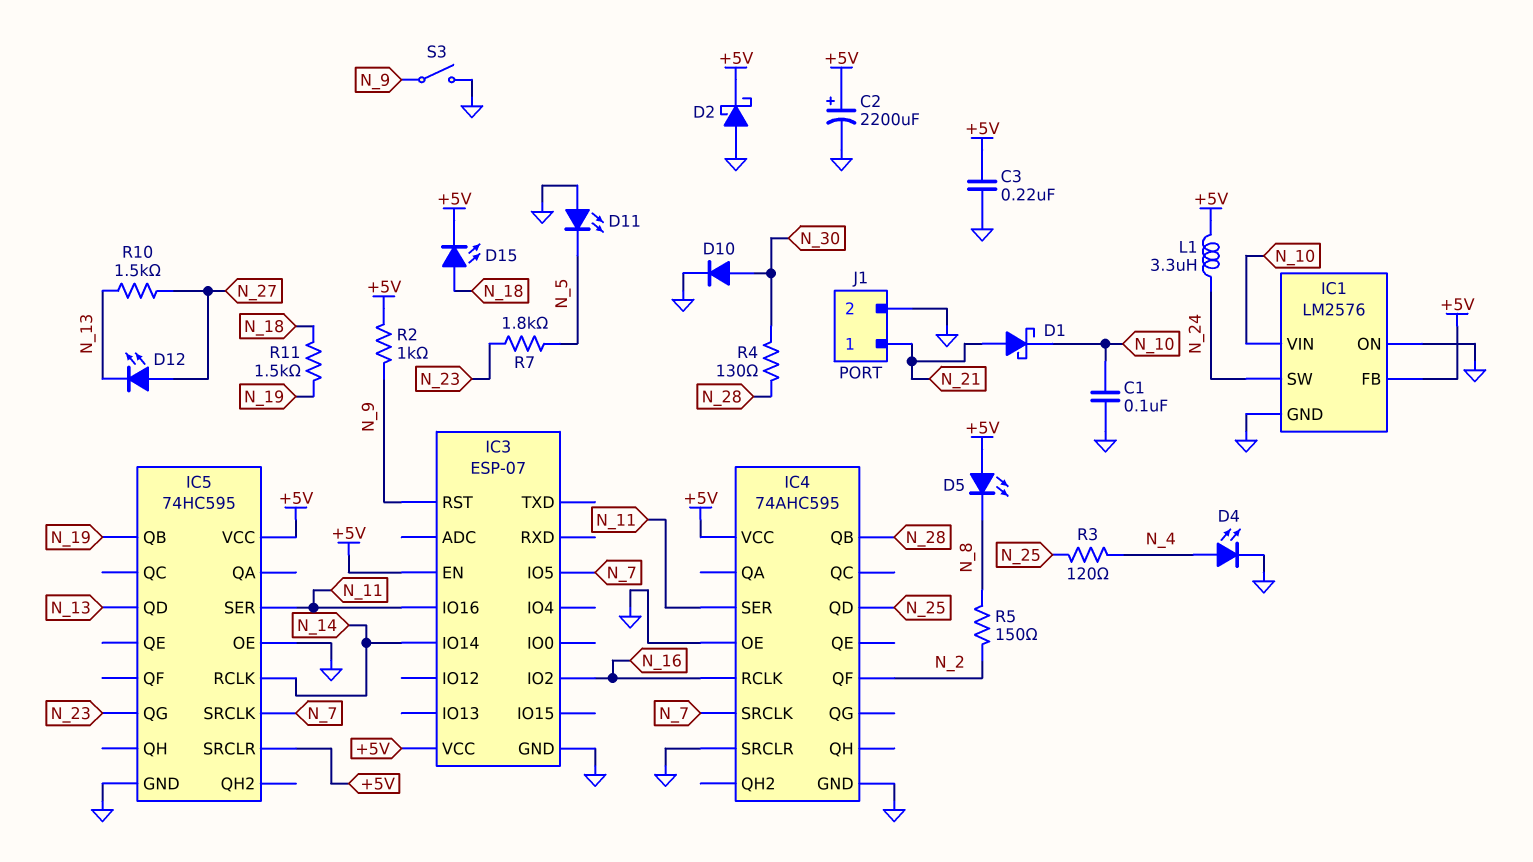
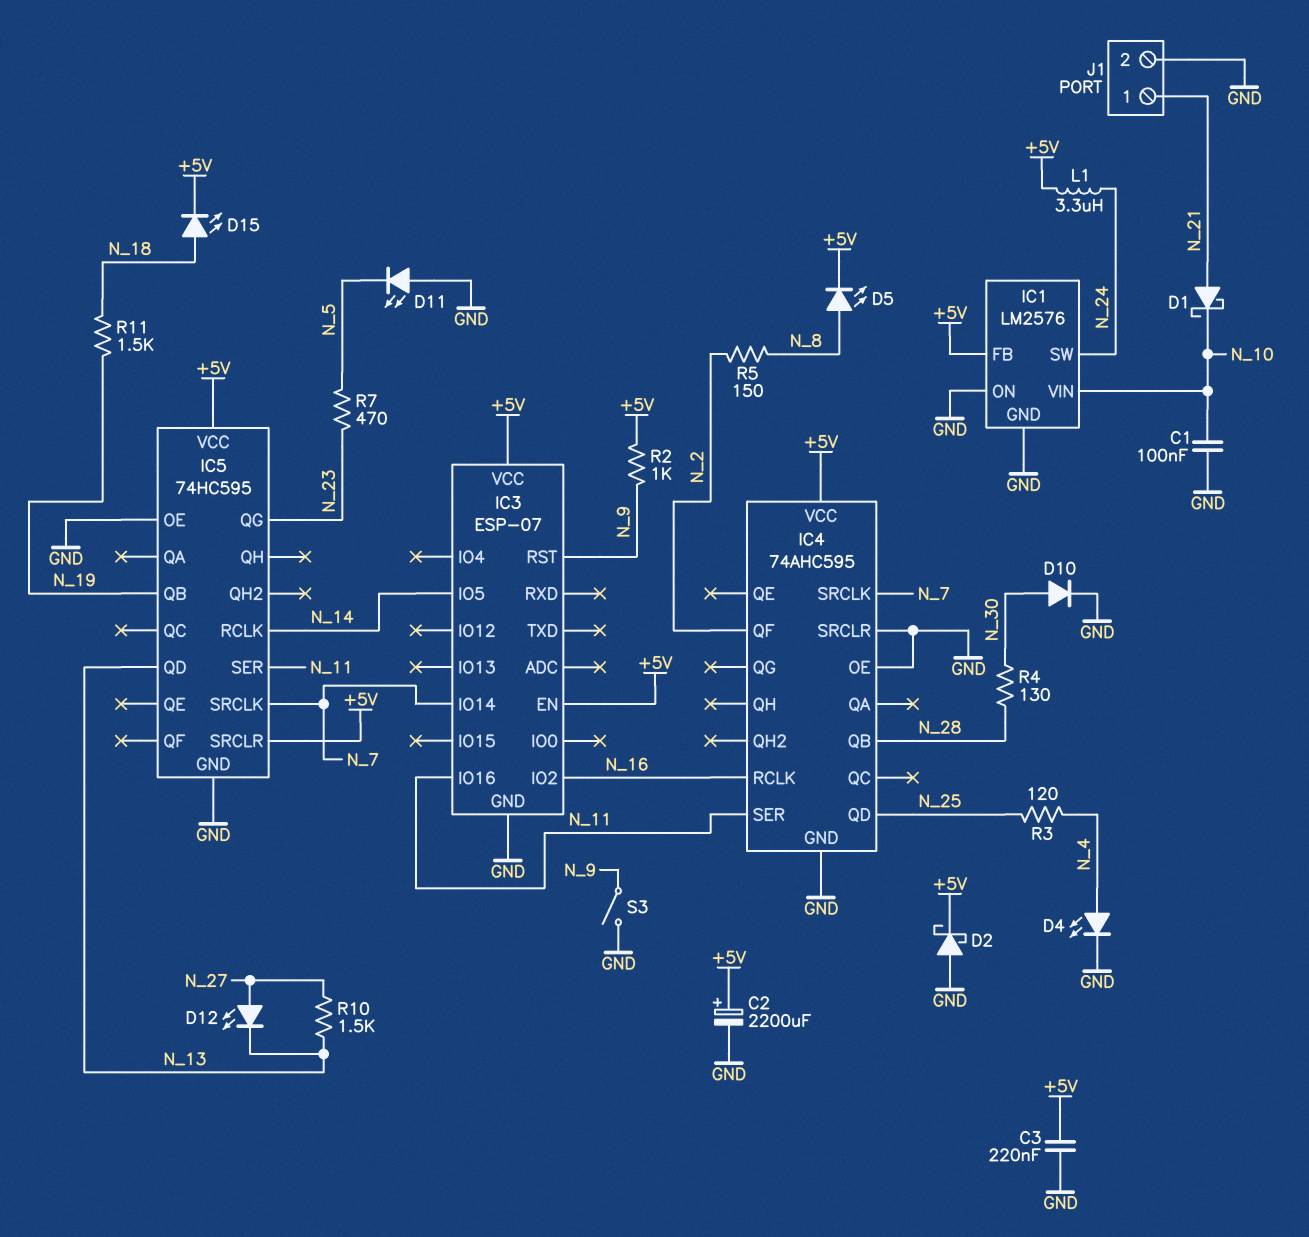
D5: LED (A +5V, K N_8) -> LED (A N_8, K +5V)
IC3 pin IO5: N_7 -> N_14
IC3 pin IO14: N_14 -> N_7
R7: 1.8k (N_5, N_23) -> 470 (N_5, N_23)

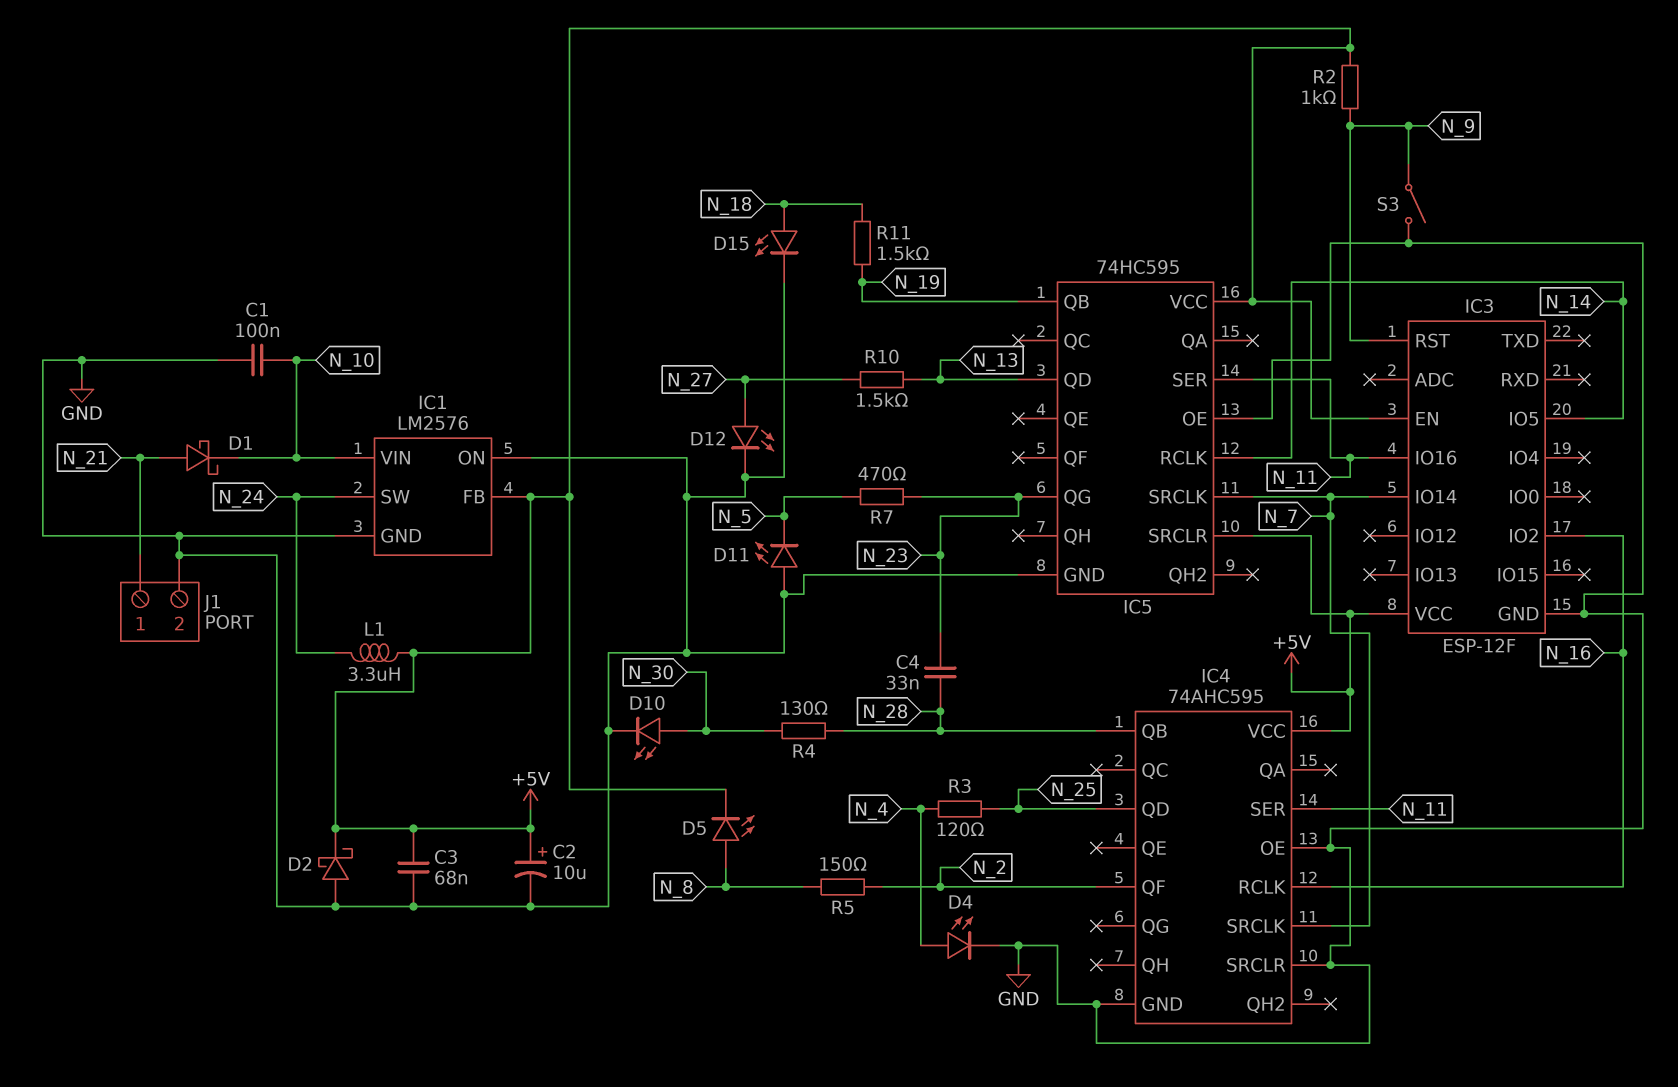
C2: 2200uF (plus +5V, minus GND) -> 10uF (plus +5V, minus GND)
C3: 220nF (+5V, GND) -> 68nF (+5V, GND)
C4: none -> 33nF (N_23, N_28)
D10: diode (A N_30, K GND) -> LED (A N_30, K GND)
D12: LED (A N_27, K N_13) -> LED (A N_27, K GND)
D15: LED (A N_18, K +5V) -> LED (A N_18, K GND)
IC3: ESP-07 -> ESP-12F

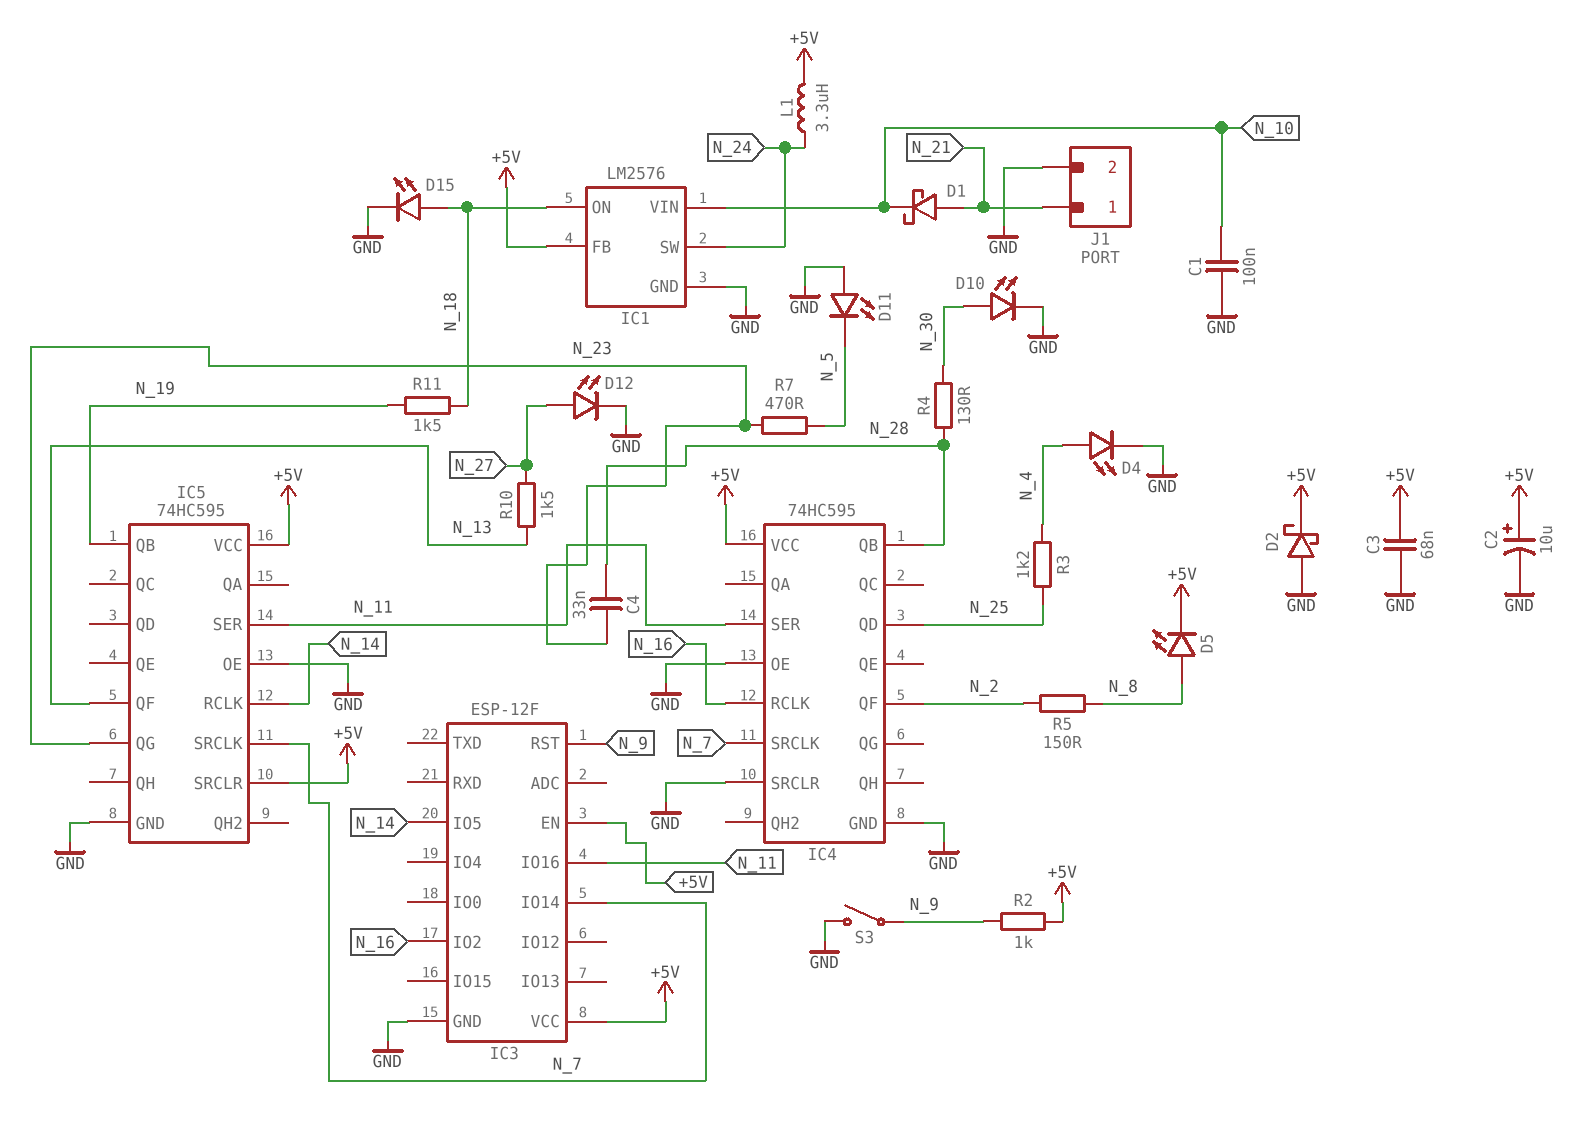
IC1 pin ON: GND -> N_18
IC4: 74AHC595 -> 74HC595
IC5 pin QD: N_13 -> none
IC5 pin QF: none -> N_13
R3: 120 (N_4, N_25) -> 1.2k (N_4, N_25)

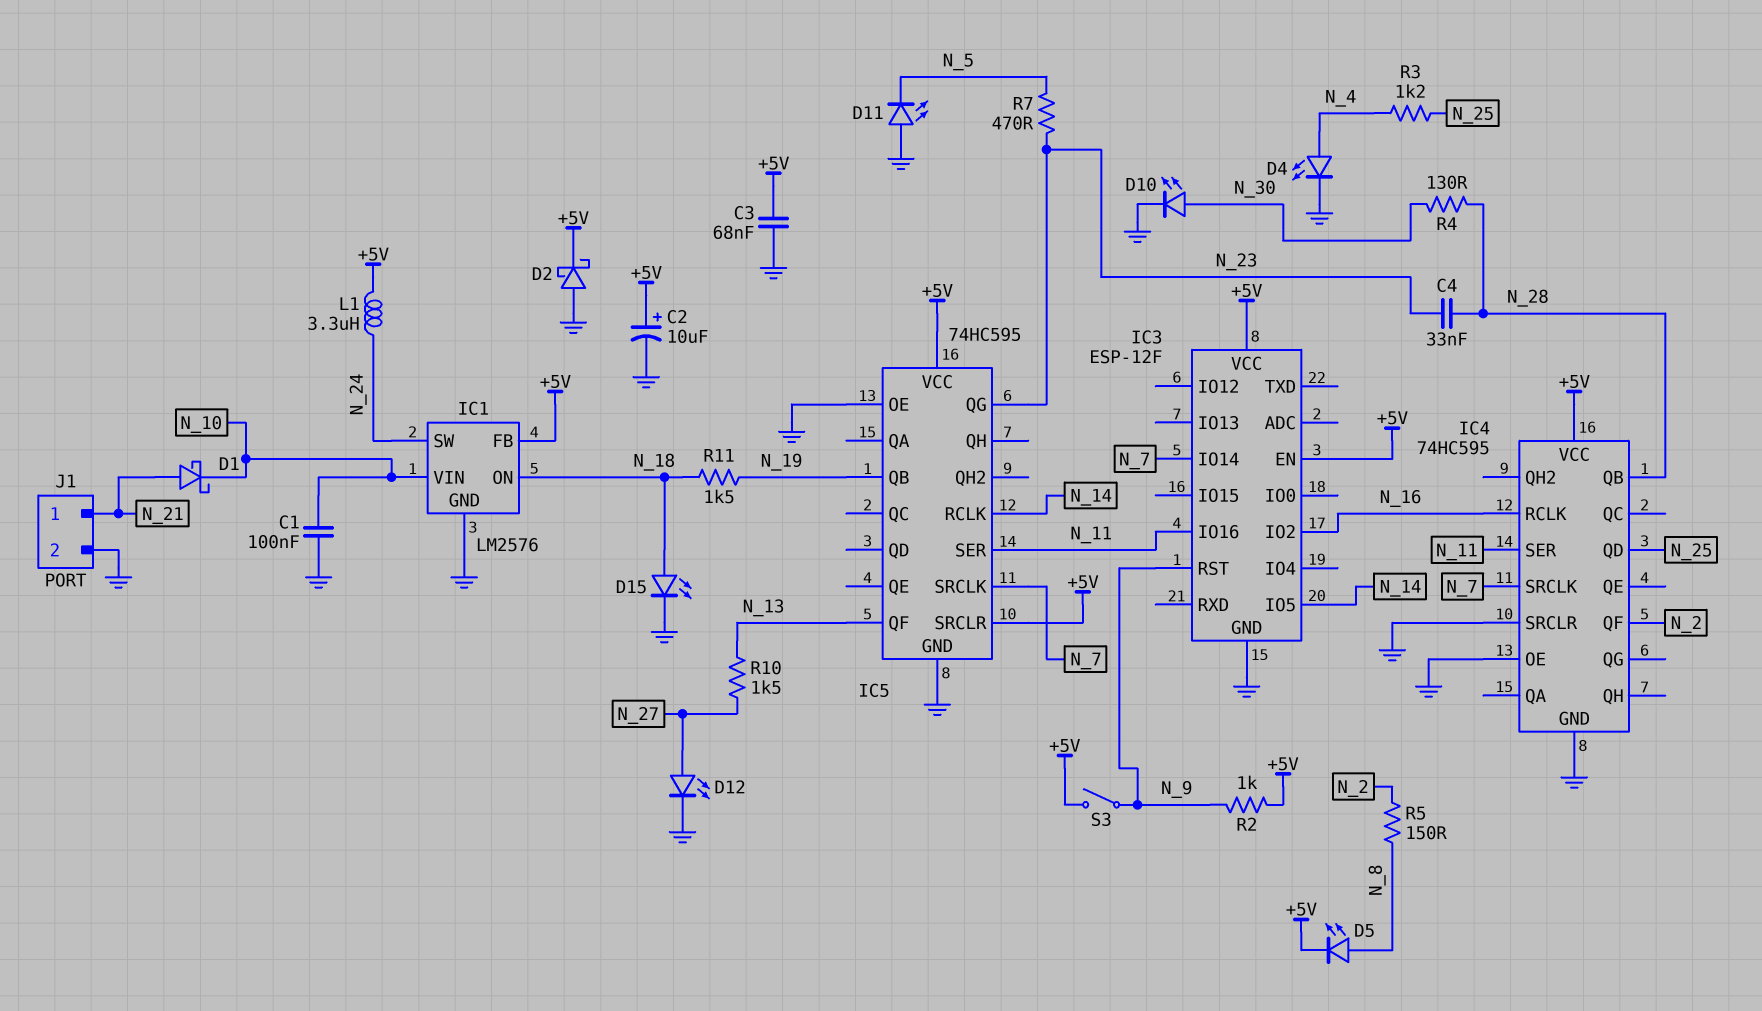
S3: switch (GND, N_9) -> switch (+5V, N_9)

